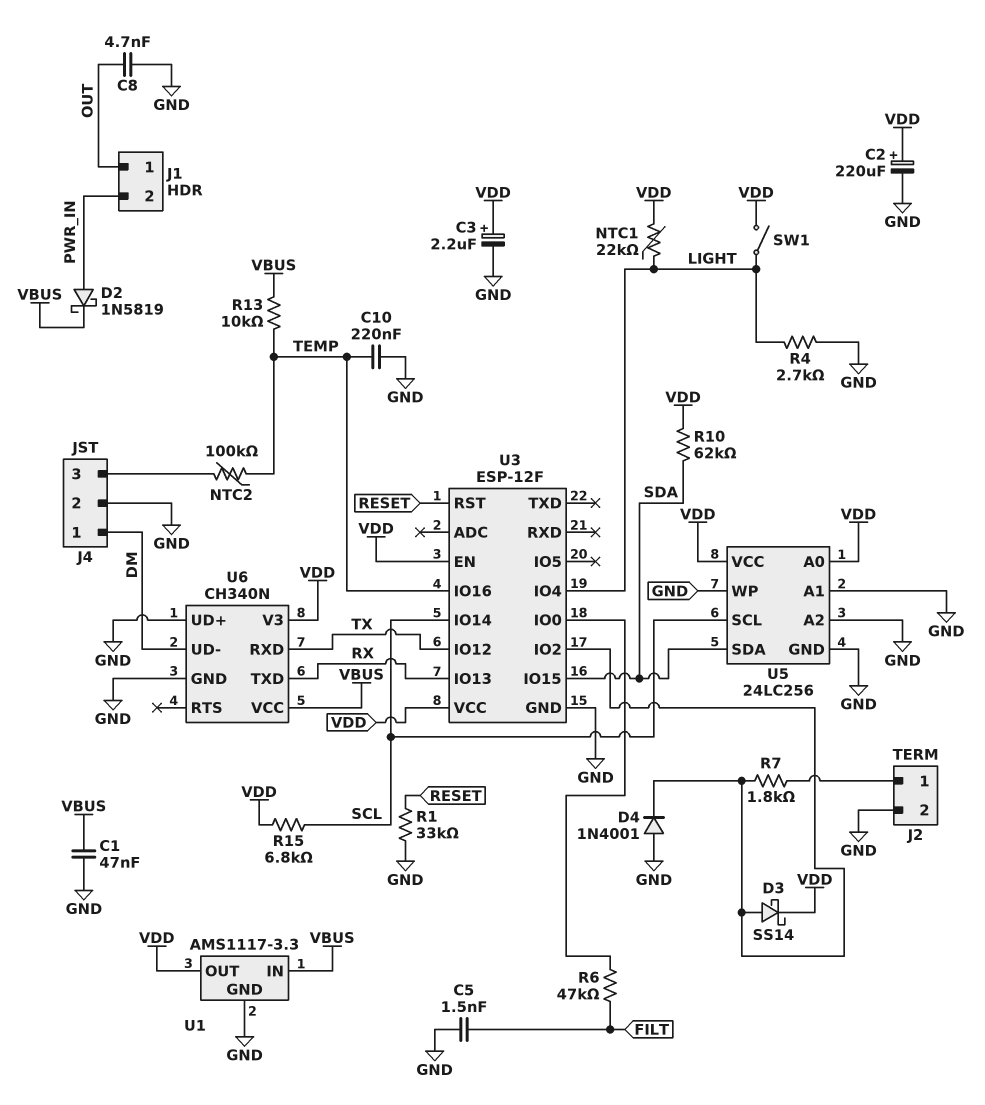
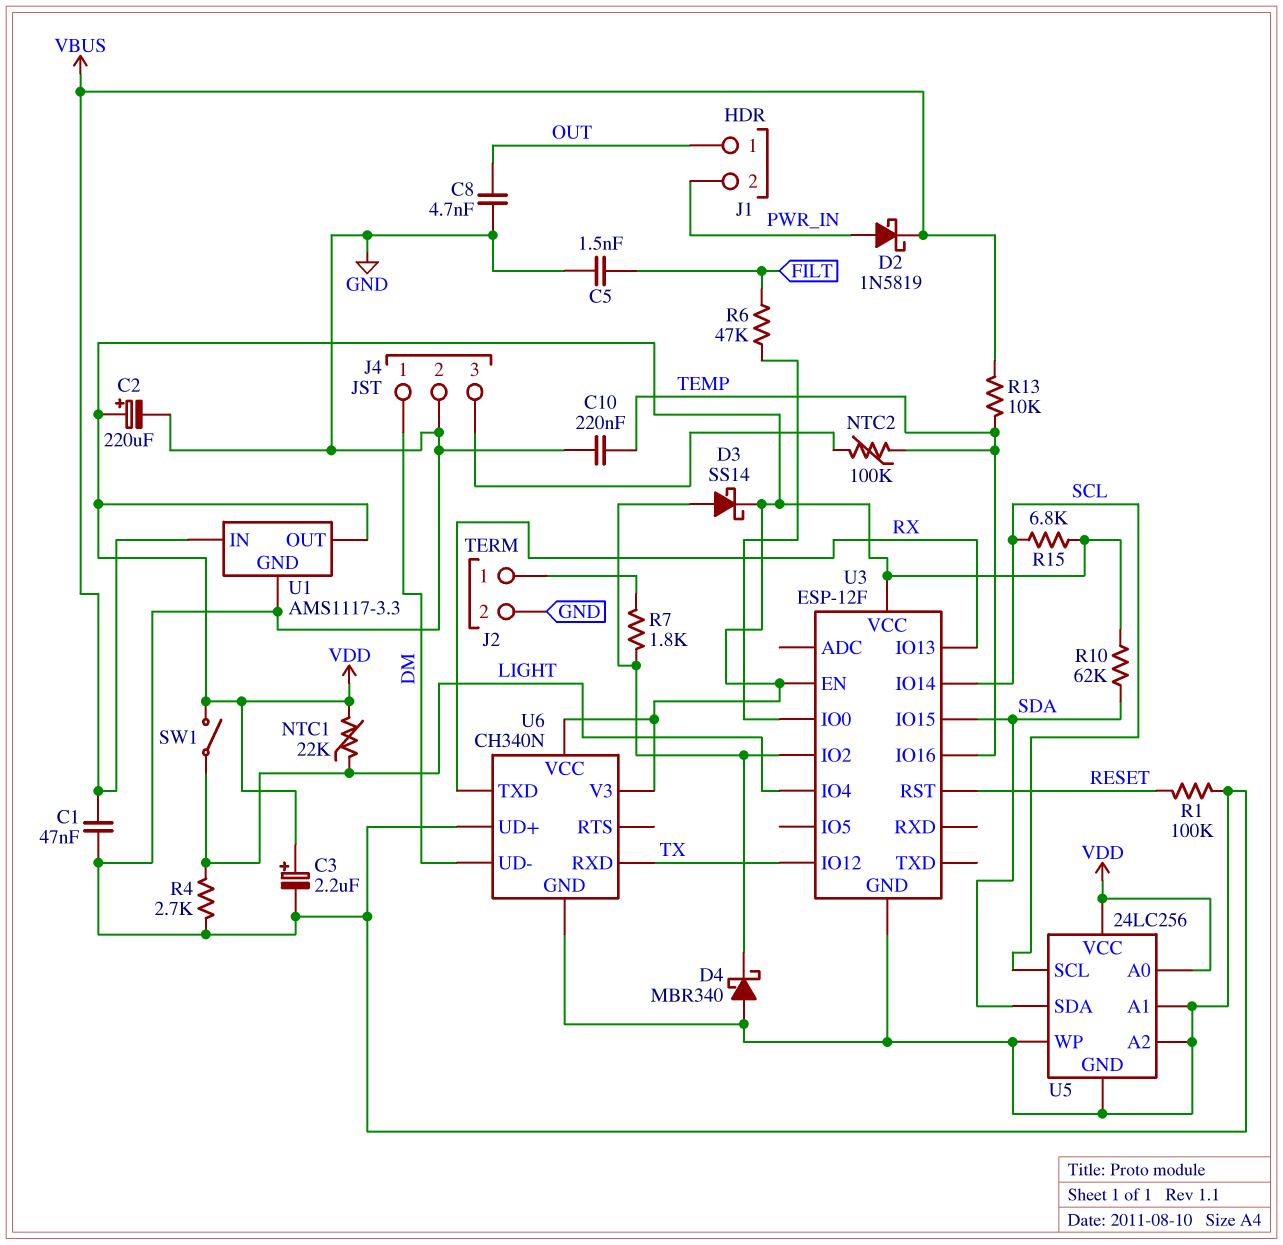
D4: diode 1N4001 (A GND, K U3/IO2) -> schottky MBR340 (A GND, K U3/IO2)
R1: 33k (GND, RESET) -> 100k (GND, RESET)
U6 pin VCC: VBUS -> VDD

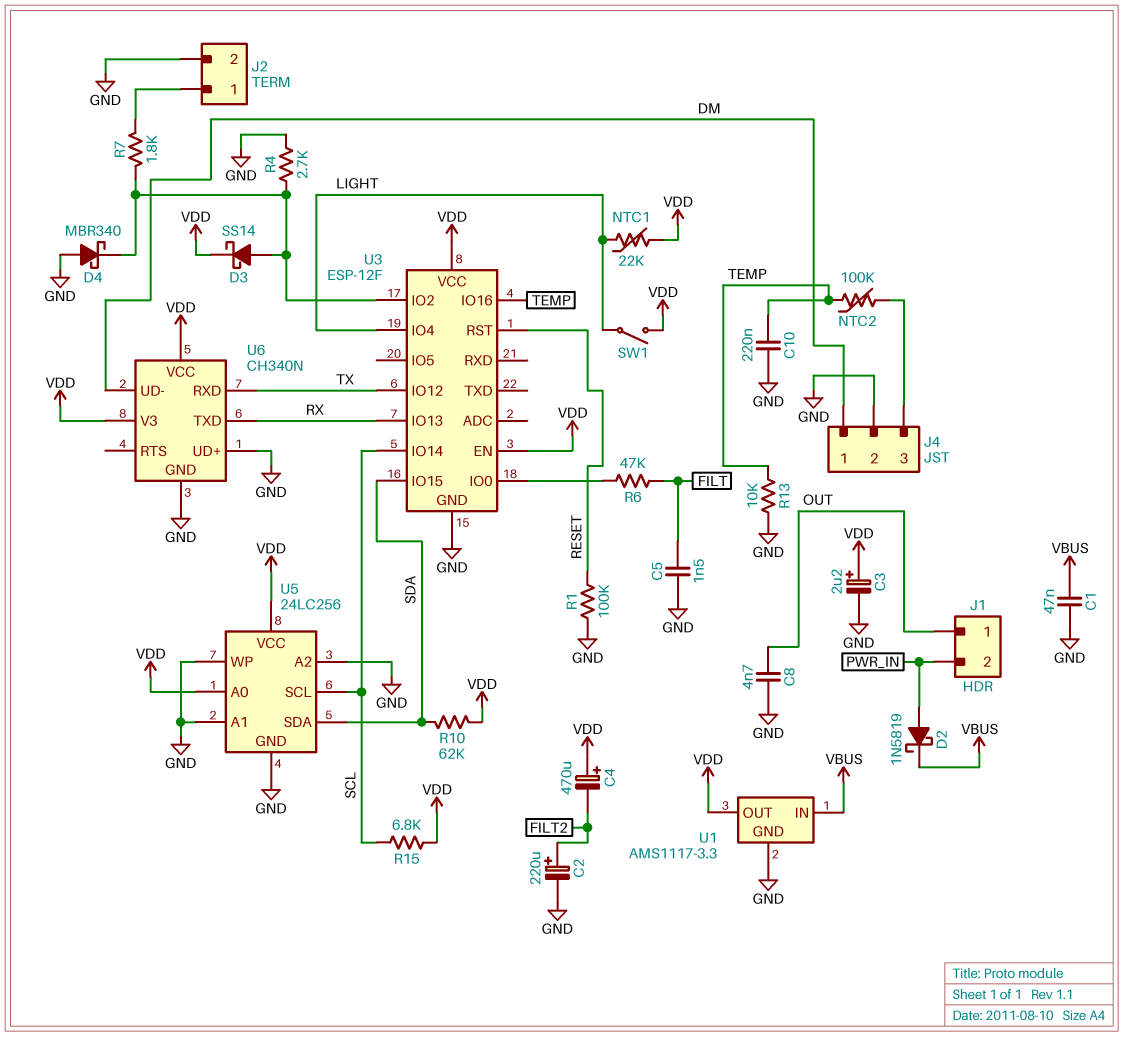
C2: 220uF (plus VDD, minus GND) -> 220uF (plus FILT2, minus GND)
C4: none -> 470uF (plus VDD, minus FILT2)
R4: 2.7k (GND, LIGHT) -> 2.7k (GND, U3/IO2)
R13: 10k (TEMP, VBUS) -> 10k (GND, TEMP)

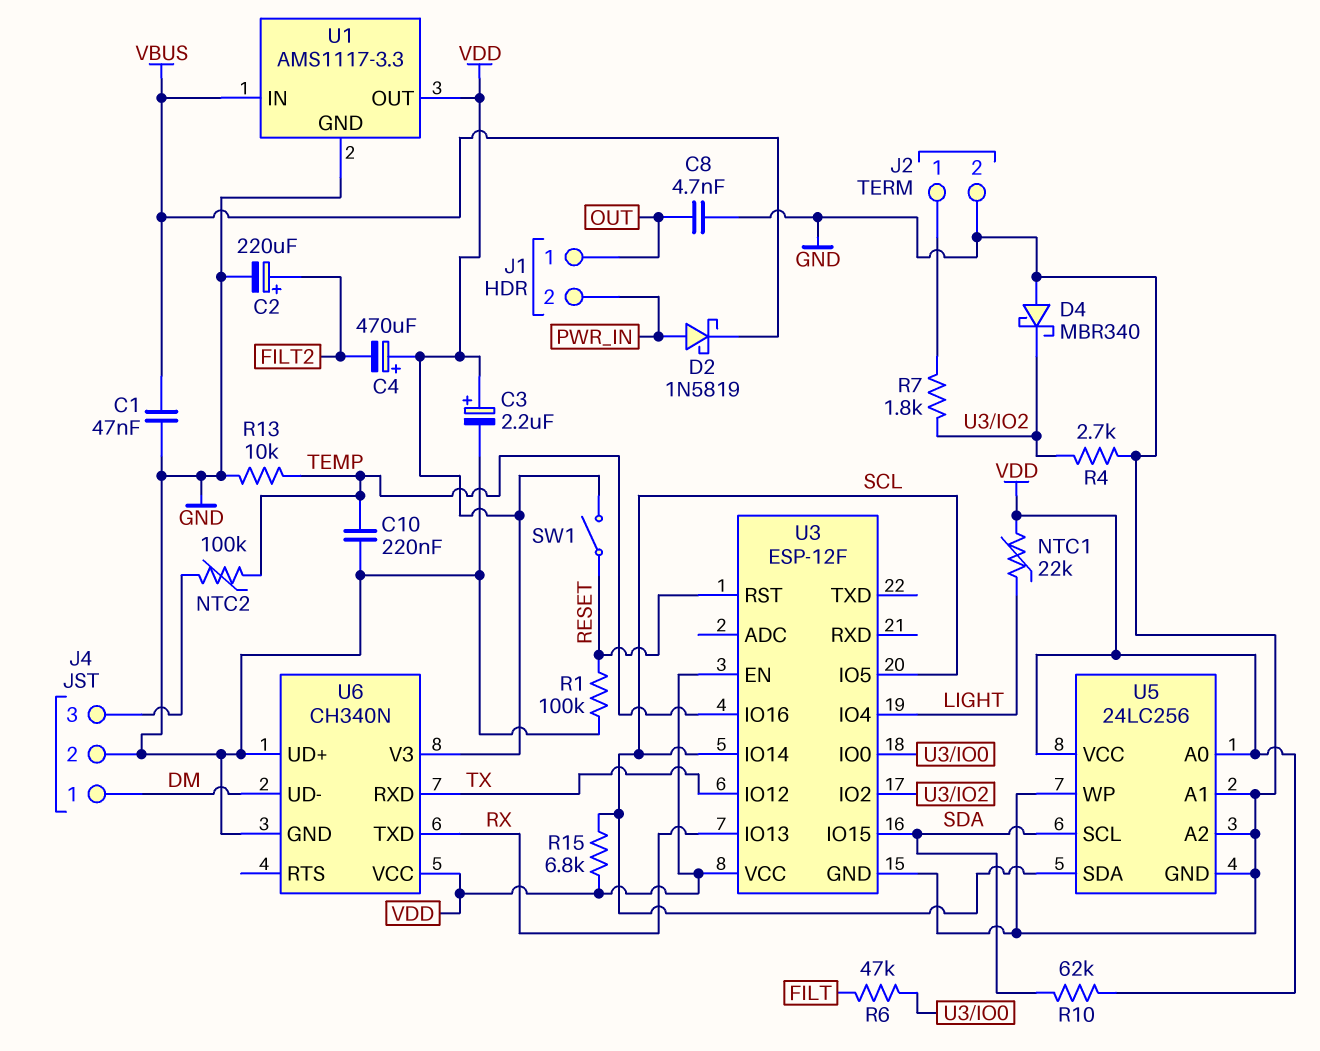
C5: 1.5nF (FILT, GND) -> none
D3: schottky SS14 (A U3/IO2, K VDD) -> none
SW1: switch (LIGHT, VDD) -> switch (RESET, VDD)
U3 pin IO5: none -> SCL
U5 pin SCL: SCL -> SDA
U5 pin SDA: SDA -> SCL

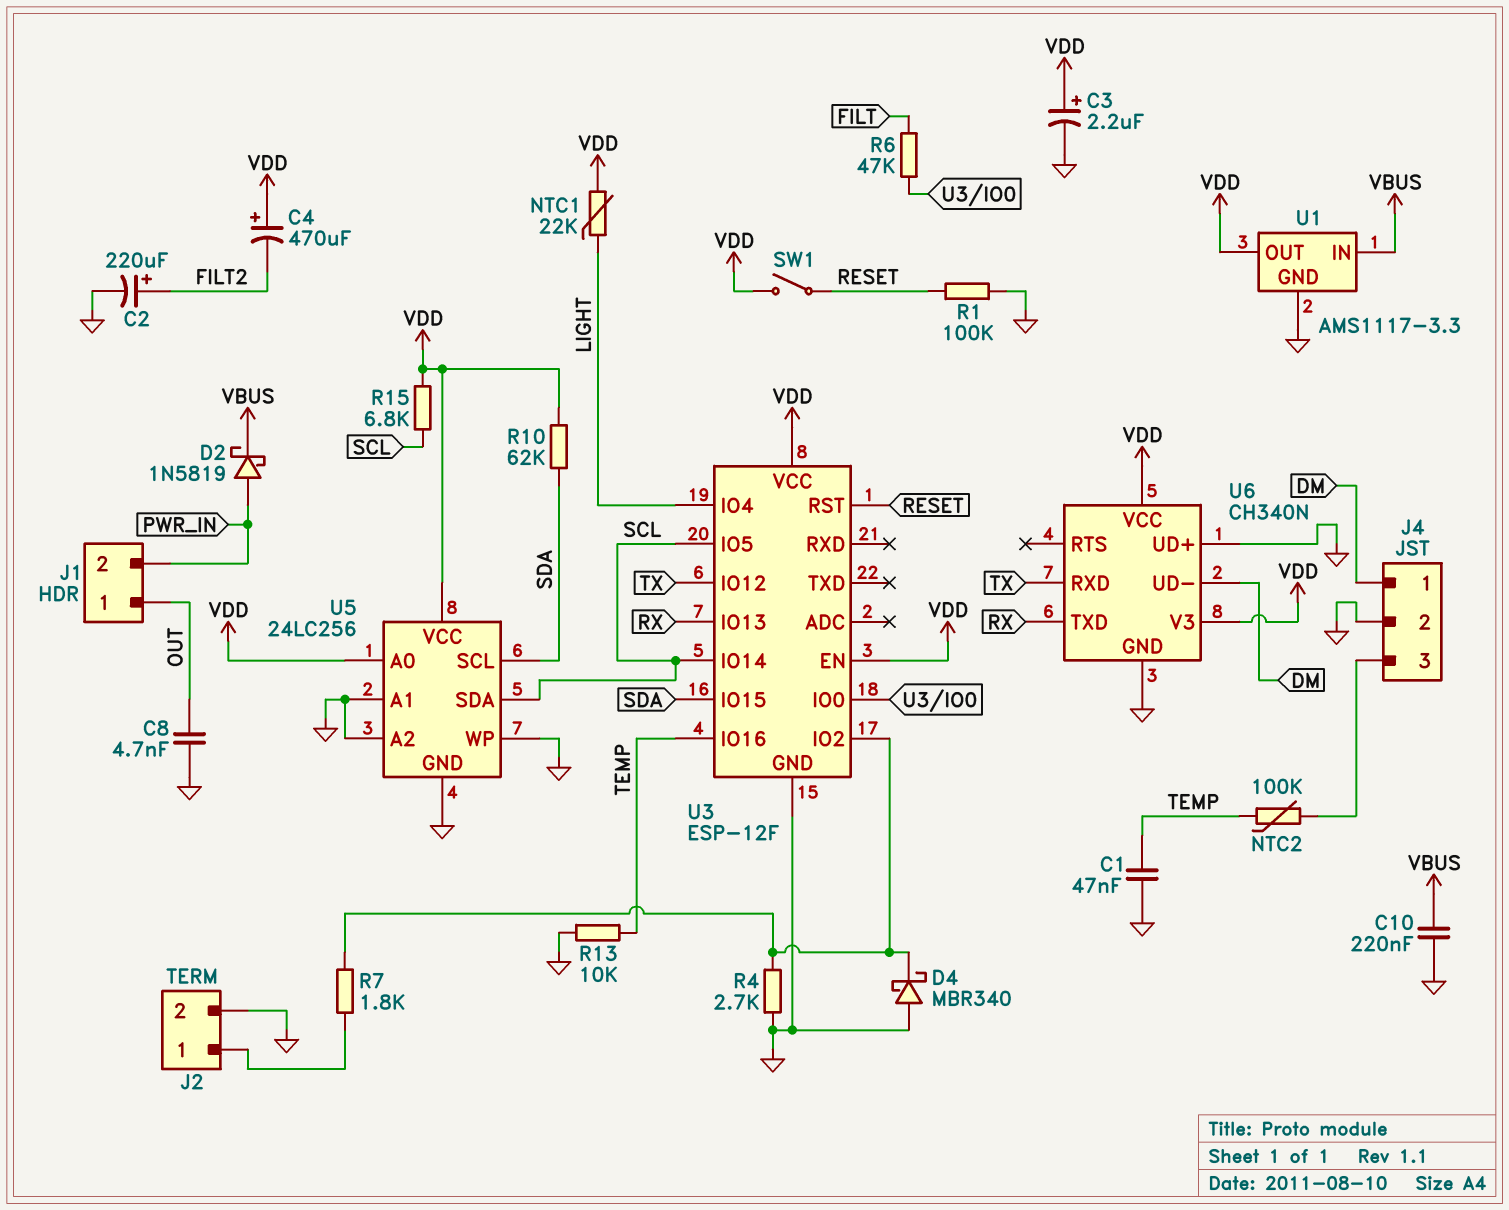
C1: 47nF (GND, VBUS) -> 47nF (GND, TEMP)
C10: 220nF (GND, TEMP) -> 220nF (GND, VBUS)

